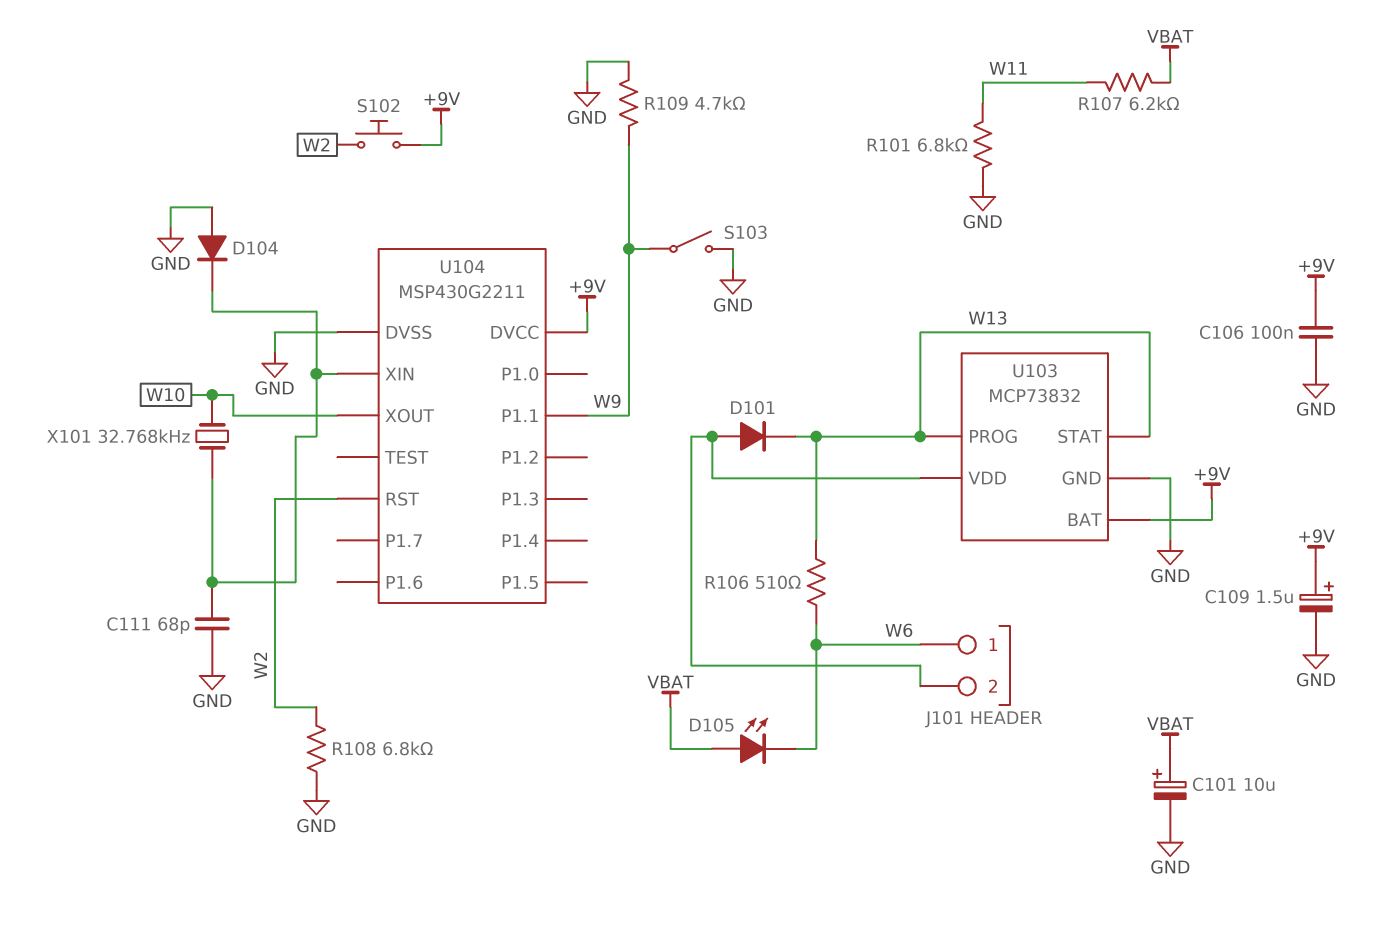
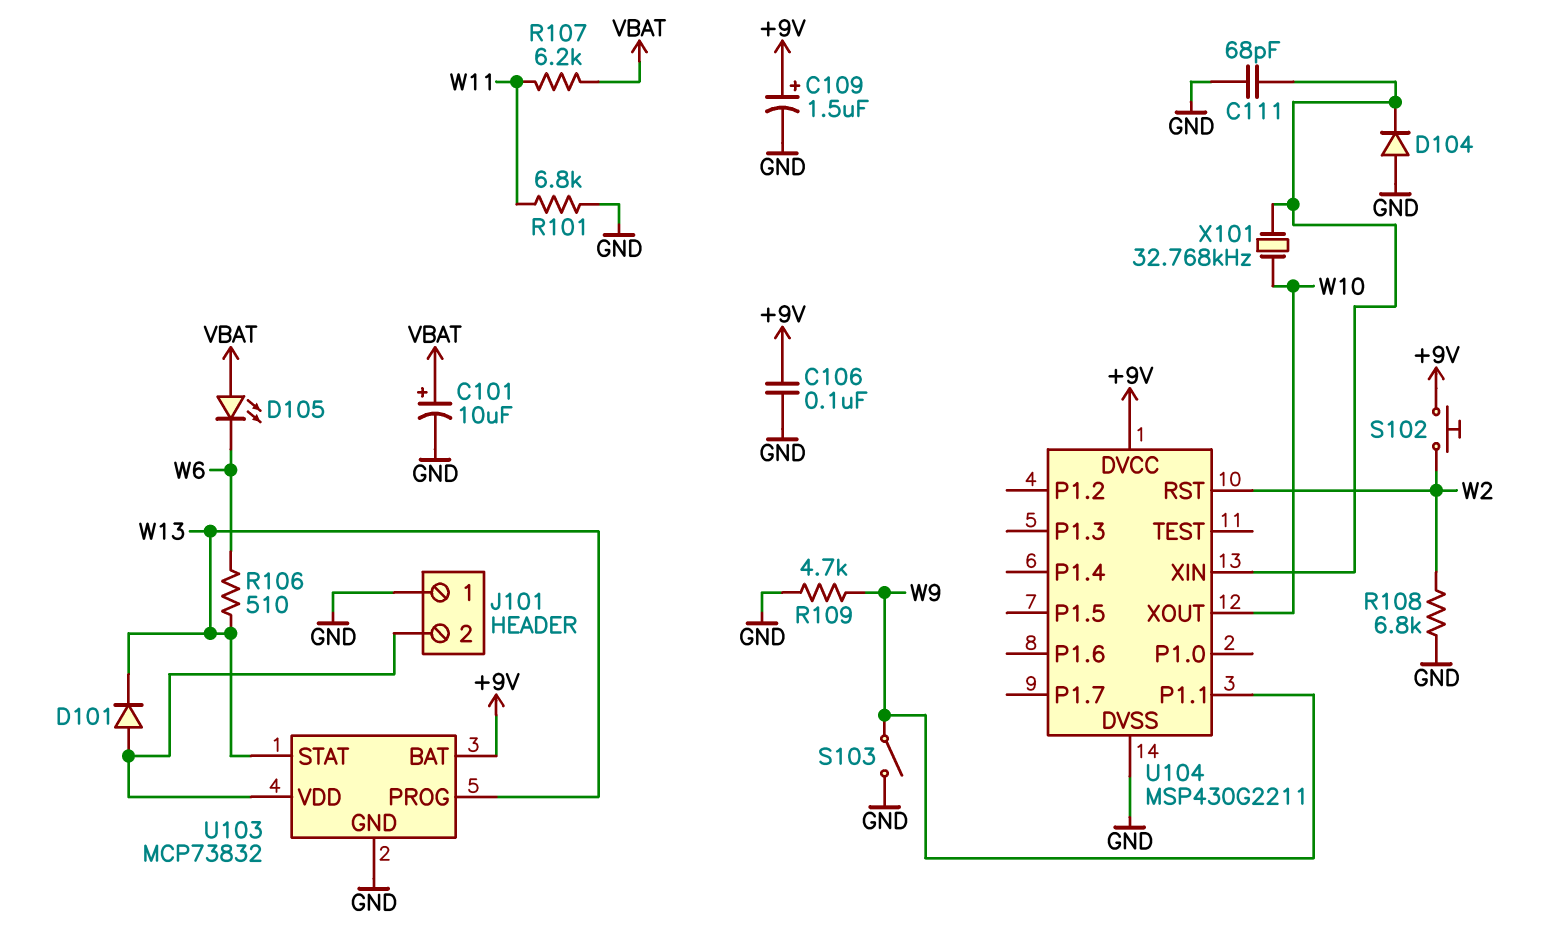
J101 pin 1: W6 -> GND

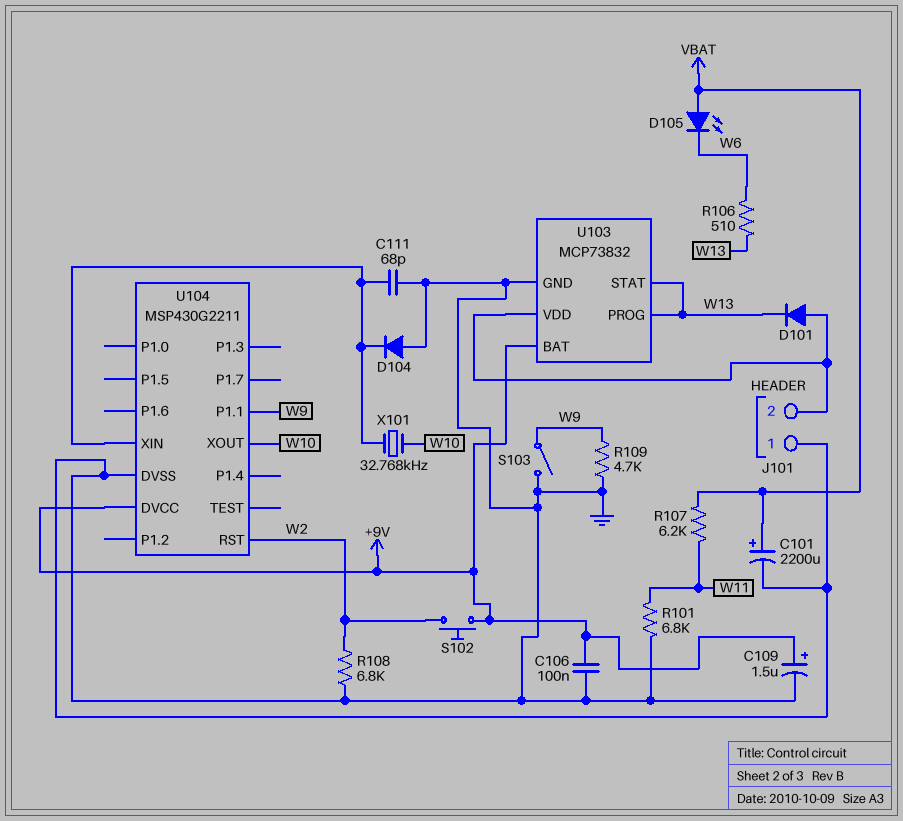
C101: 10uF (plus VBAT, minus GND) -> 2200uF (plus VBAT, minus GND)

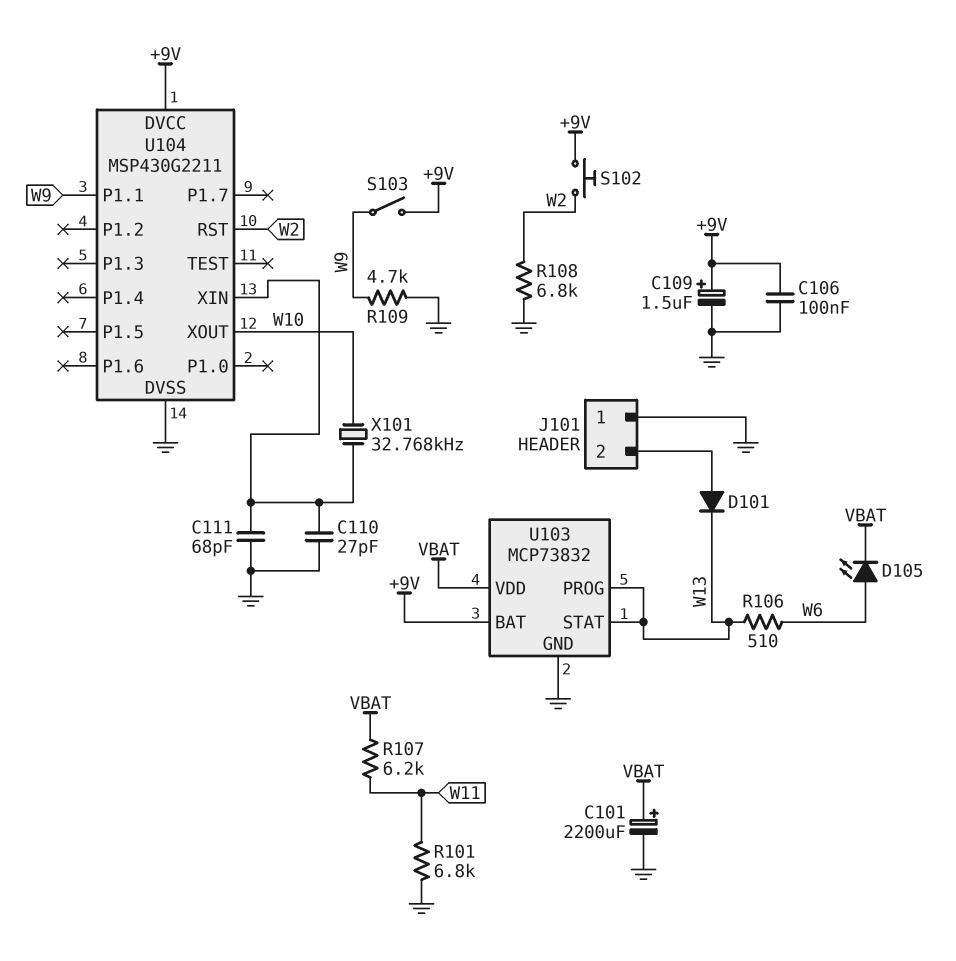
C110: none -> 27pF (GND, U104/XIN)
D104: diode (A GND, K U104/XIN) -> none
D105: LED (A VBAT, K W6) -> LED (A W6, K VBAT)
S103: switch (GND, W9) -> switch (+9V, W9)
U103 pin VDD: J101/2 -> VBAT

